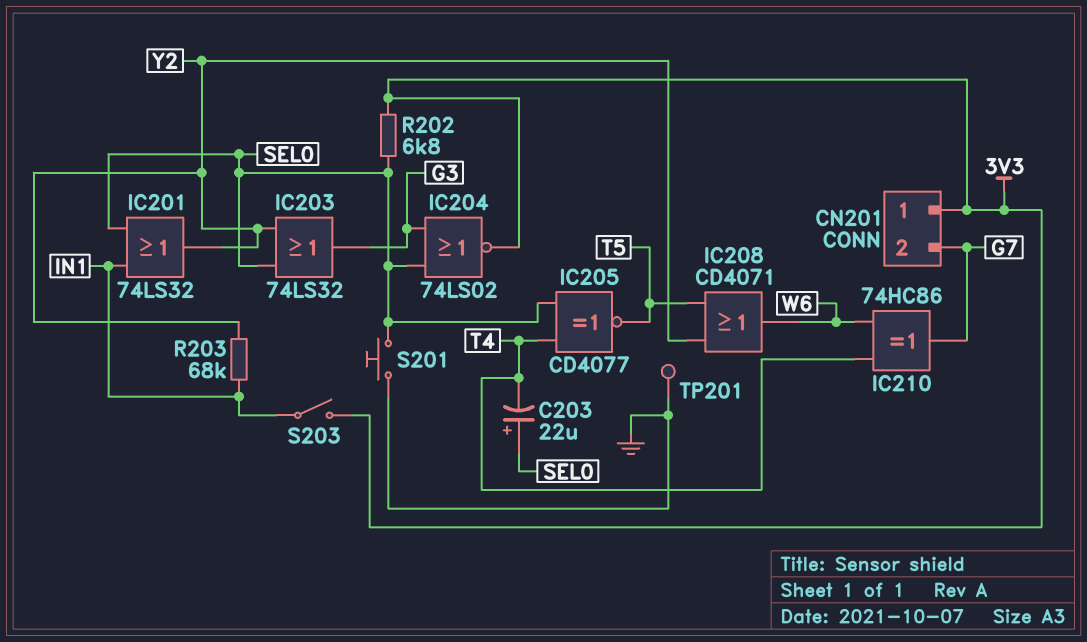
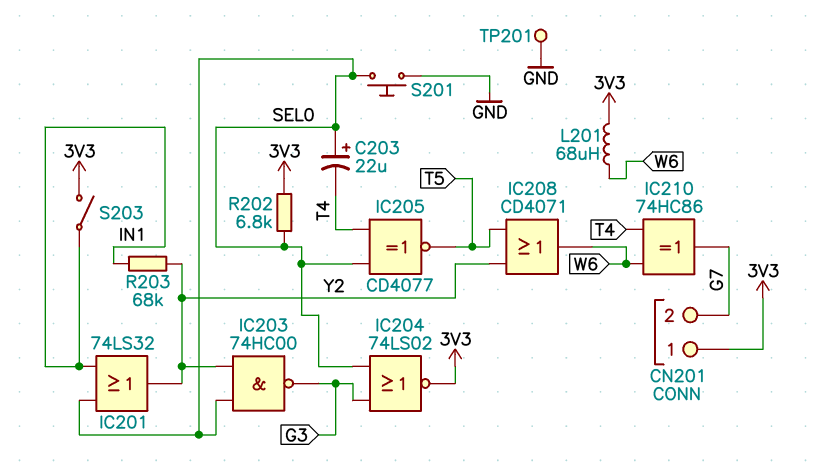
IC203: OR 74LS32 (in SEL0, in Y2, out G3) -> NAND 74HC00 (in SEL0, in Y2, out G3)
L201: none -> 68uH (3V3, W6)

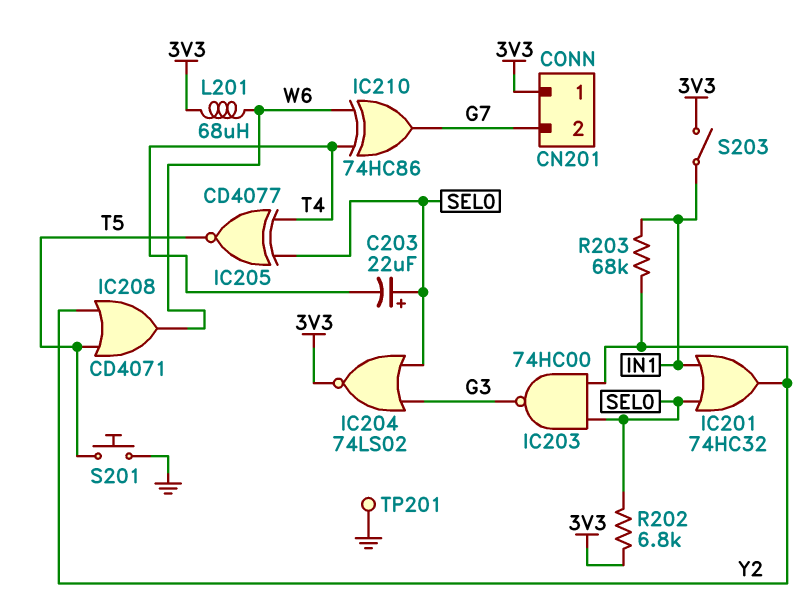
IC201: OR 74LS32 (in IN1, in SEL0, out Y2) -> OR 74HC32 (in IN1, in SEL0, out Y2)
S201: button (GND, SEL0) -> button (GND, T5)

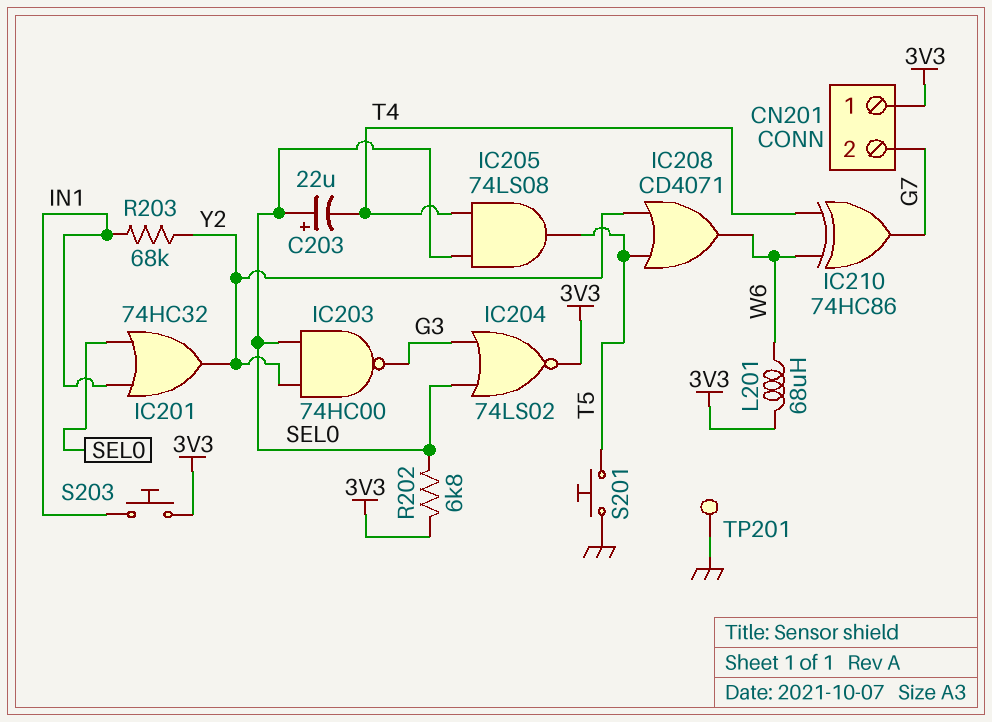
IC205: XNOR CD4077 (in SEL0, in T4, out T5) -> AND 74LS08 (in SEL0, in T4, out T5)
S203: switch (3V3, IN1) -> button (3V3, IN1)

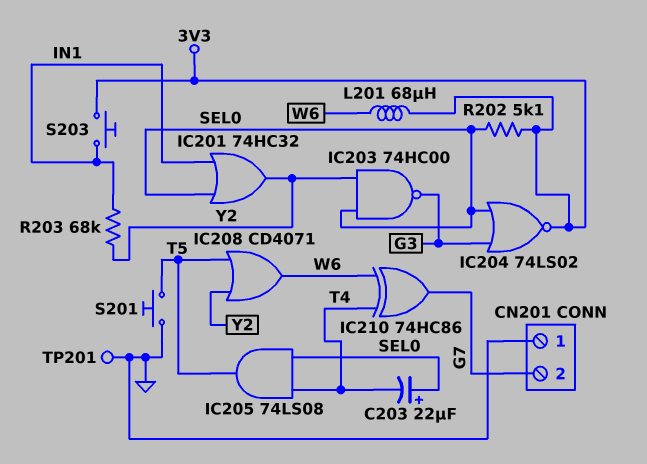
CN201 pin 1: 3V3 -> GND
R202: 6.8k (3V3, SEL0) -> 5.1k (3V3, SEL0)

